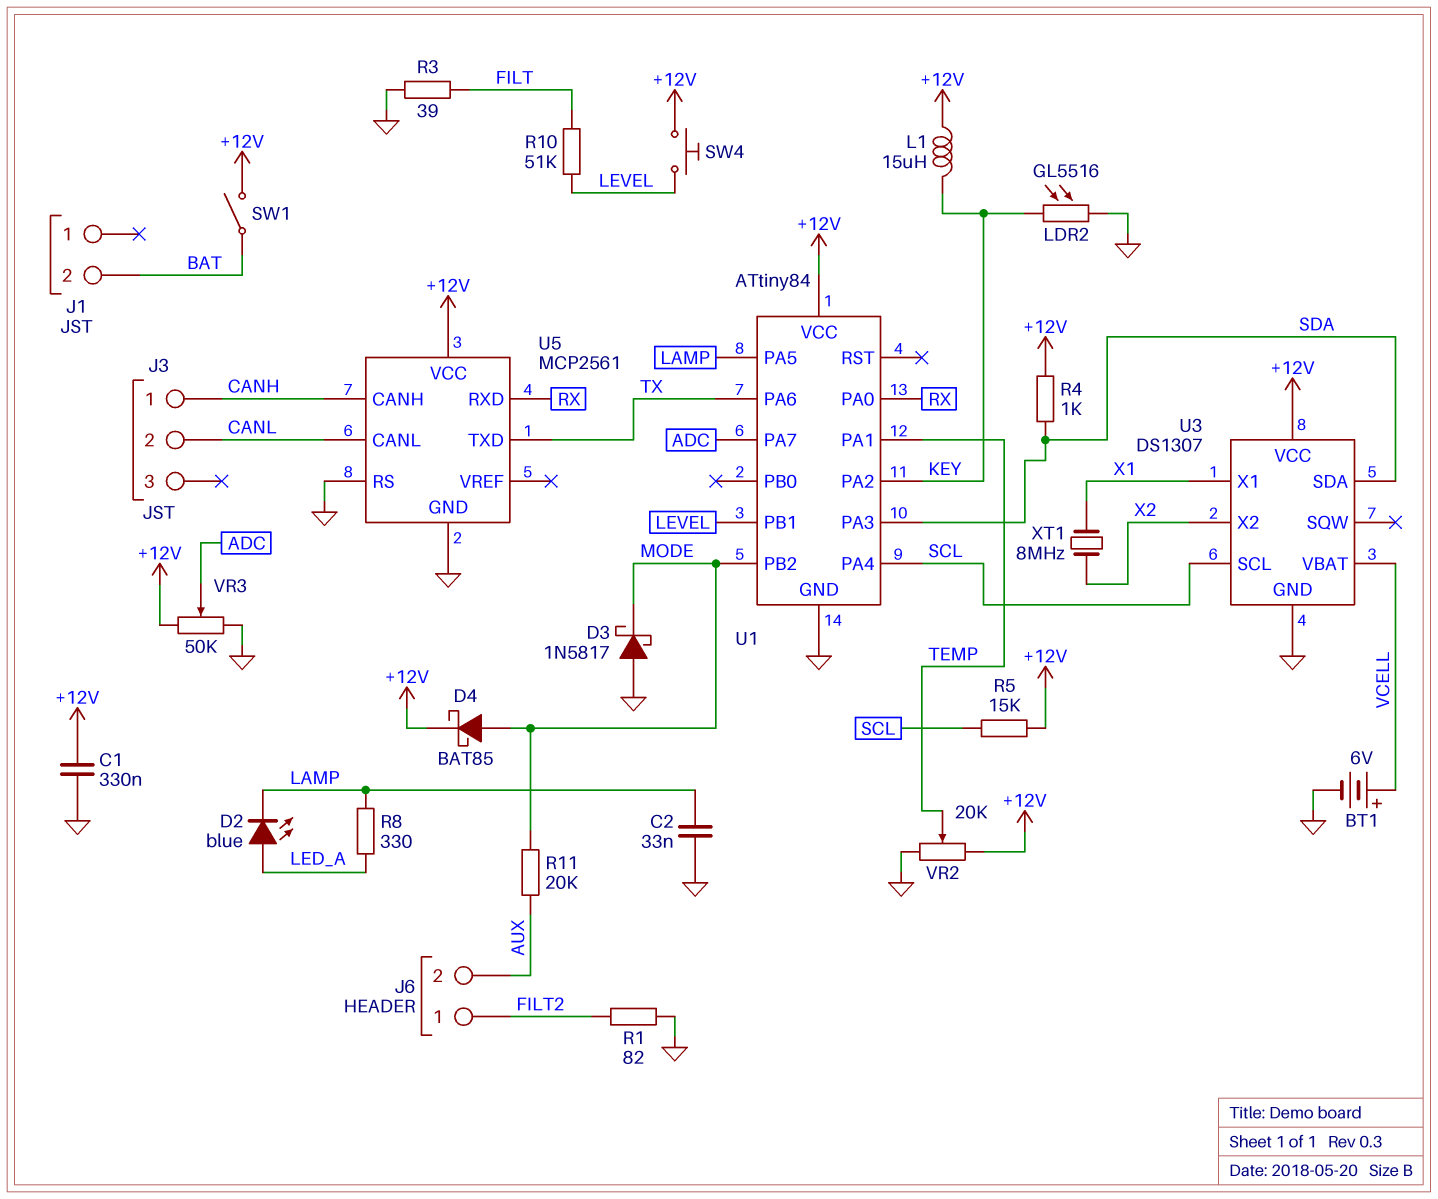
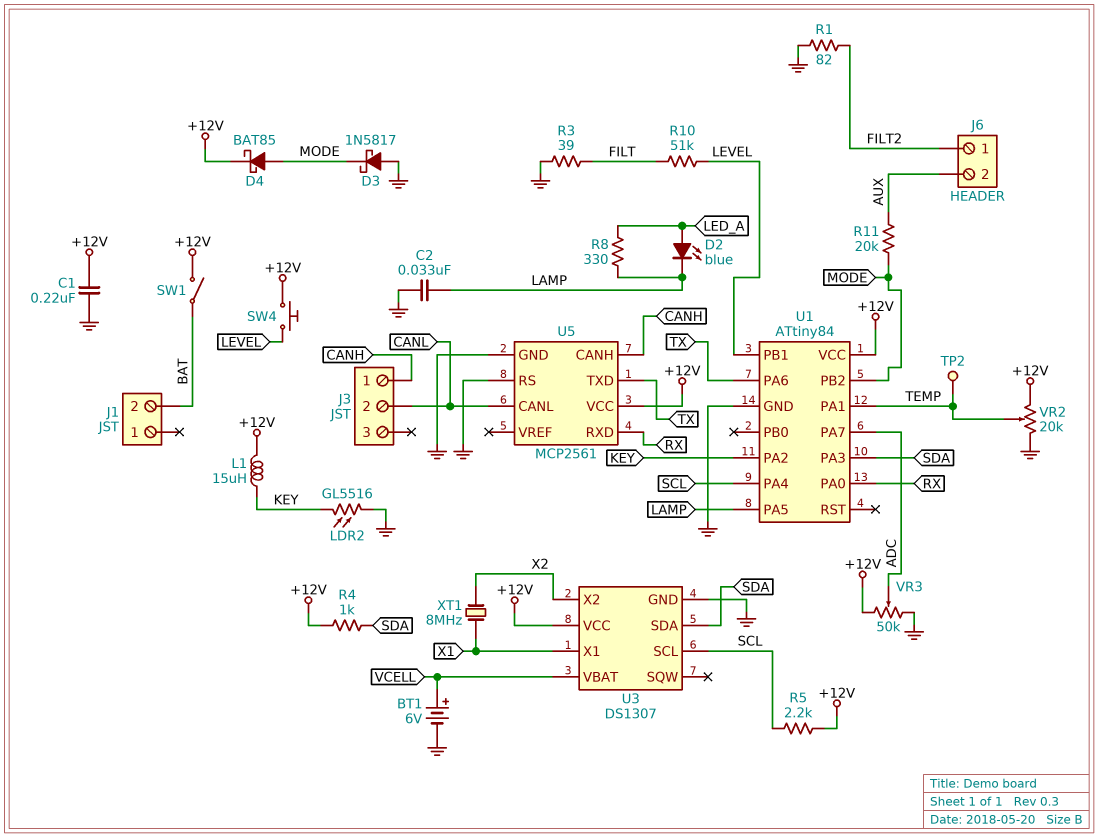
C1: 330nF (+12V, GND) -> 220nF (+12V, GND)
R5: 15k (+12V, SCL) -> 2.2k (+12V, SCL)
TP2: none -> test point (TEMP)

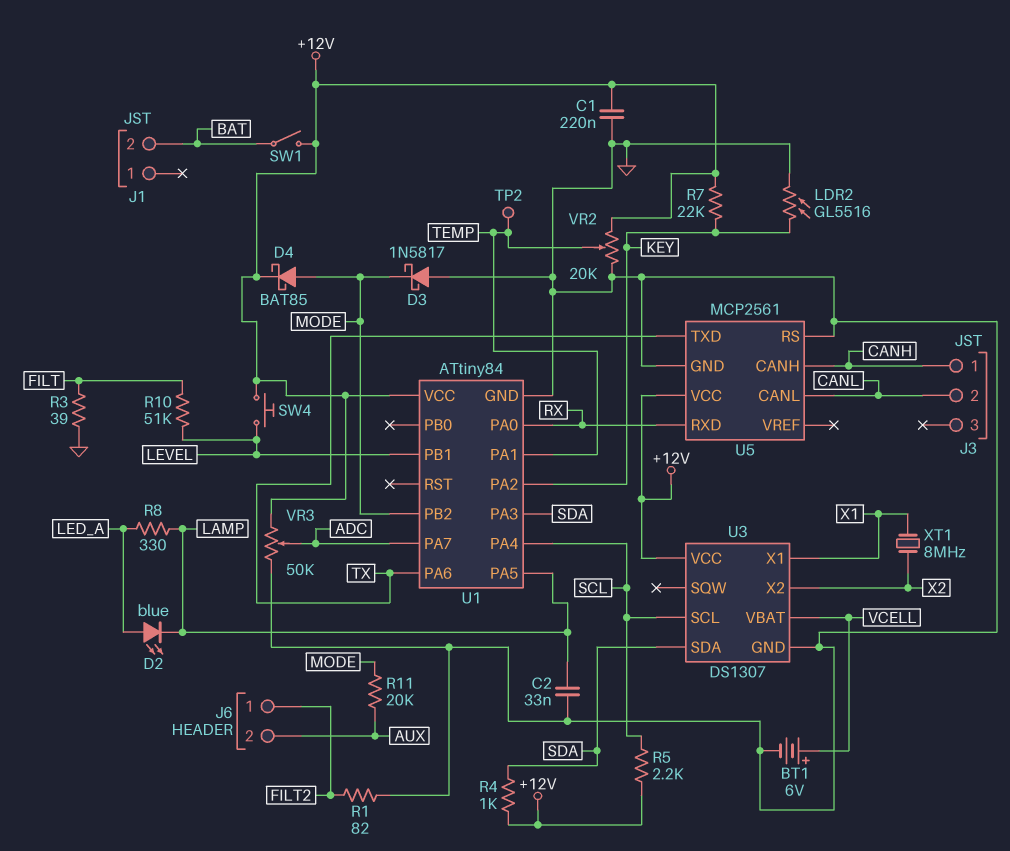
L1: 15uH (+12V, KEY) -> none
R7: none -> 22k (+12V, KEY)

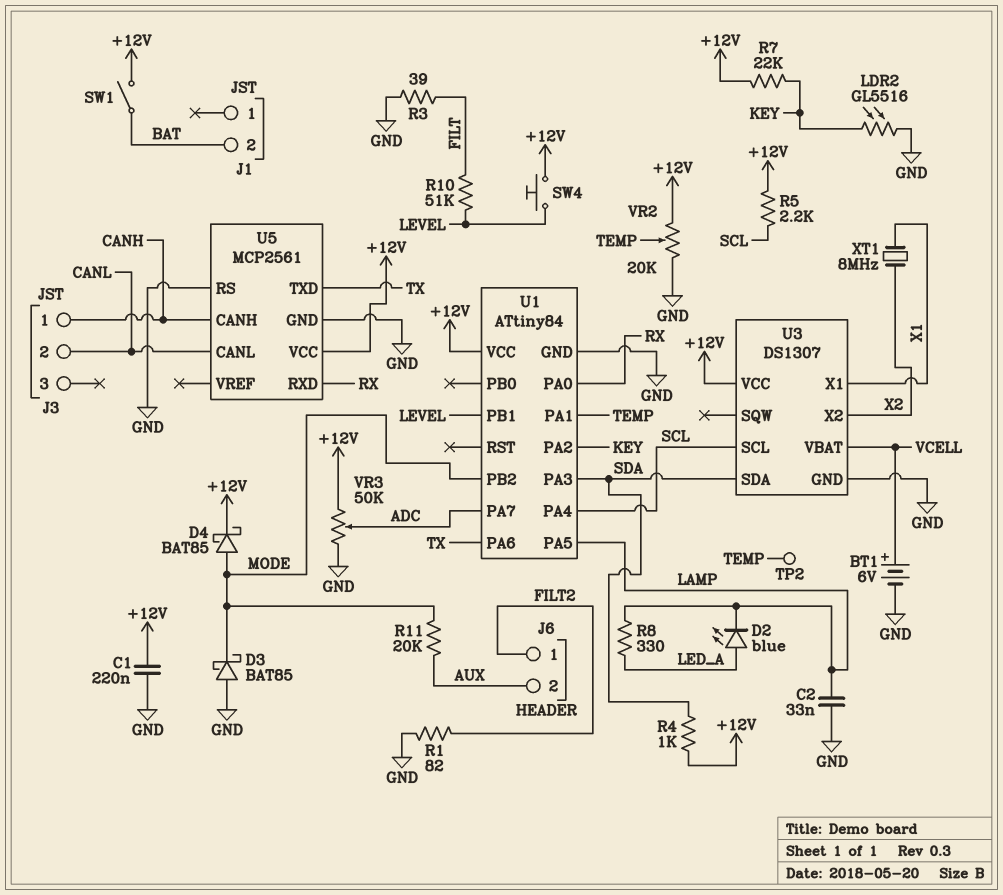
D3: schottky 1N5817 (A GND, K MODE) -> schottky BAT85 (A GND, K MODE)

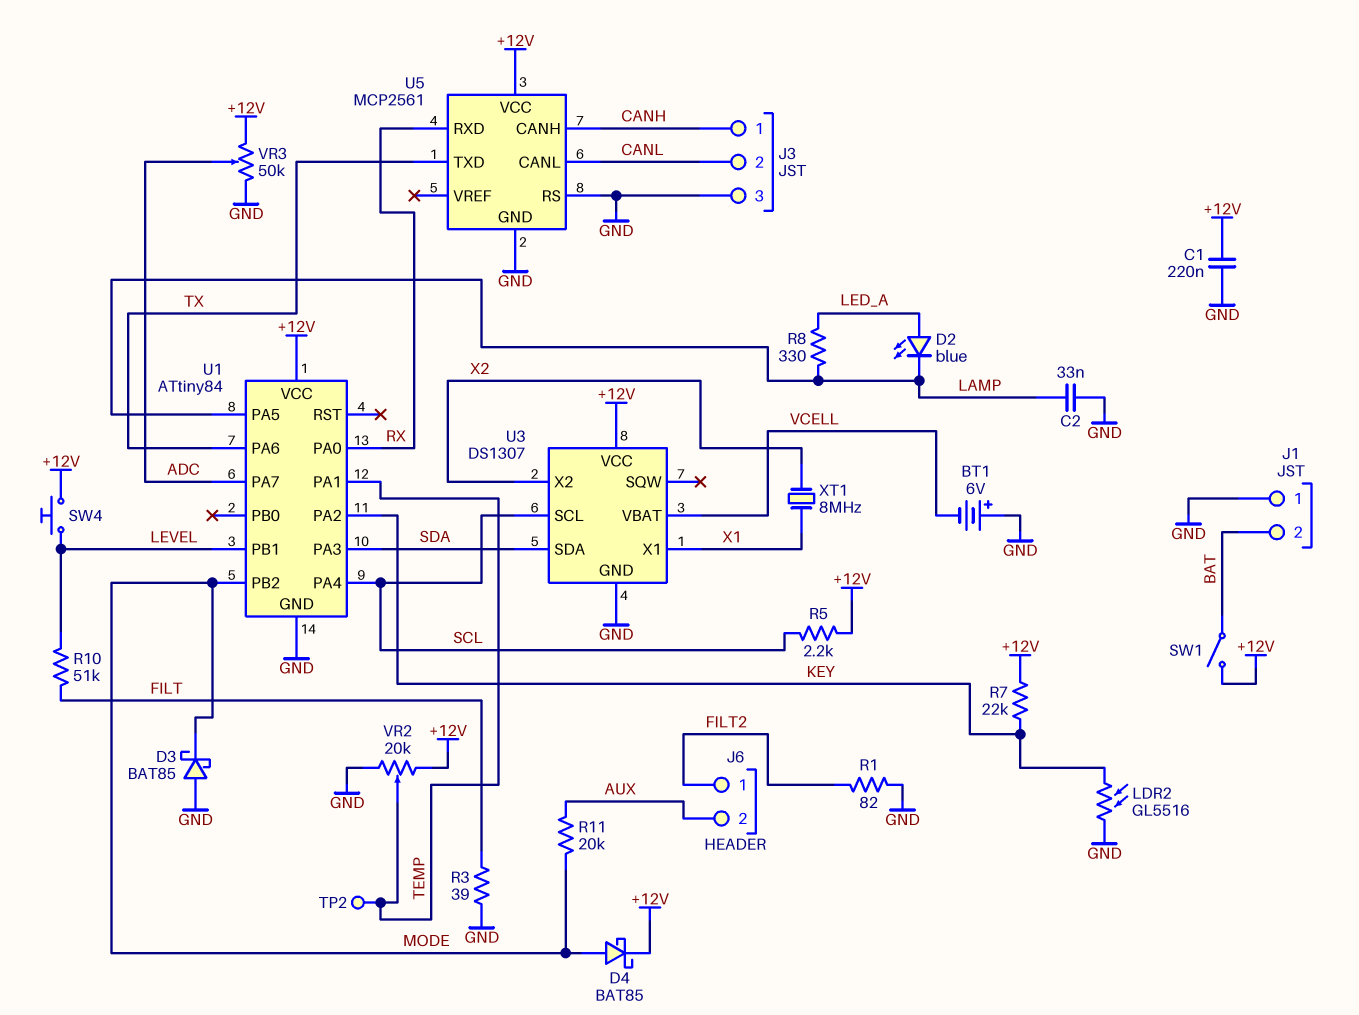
BT1: 6V (plus VCELL, minus GND) -> 6V (plus GND, minus VCELL)
J1 pin 1: none -> GND
J3 pin 3: none -> GND
R4: 1k (+12V, SDA) -> none

